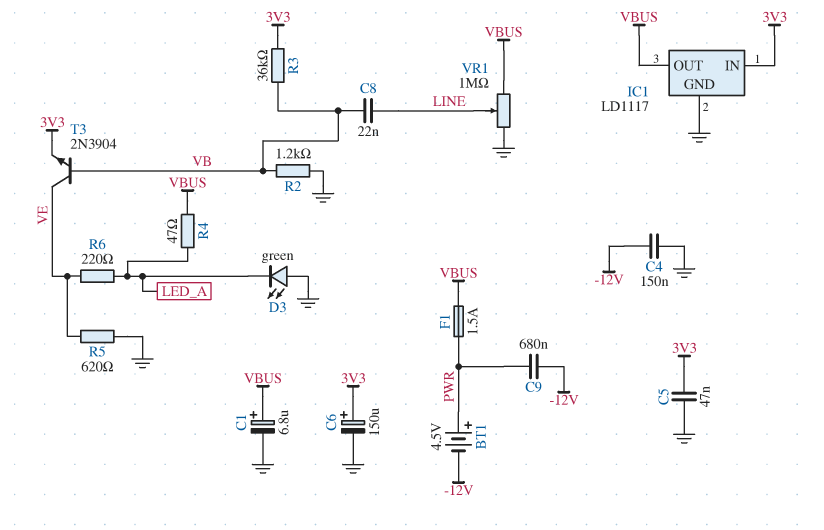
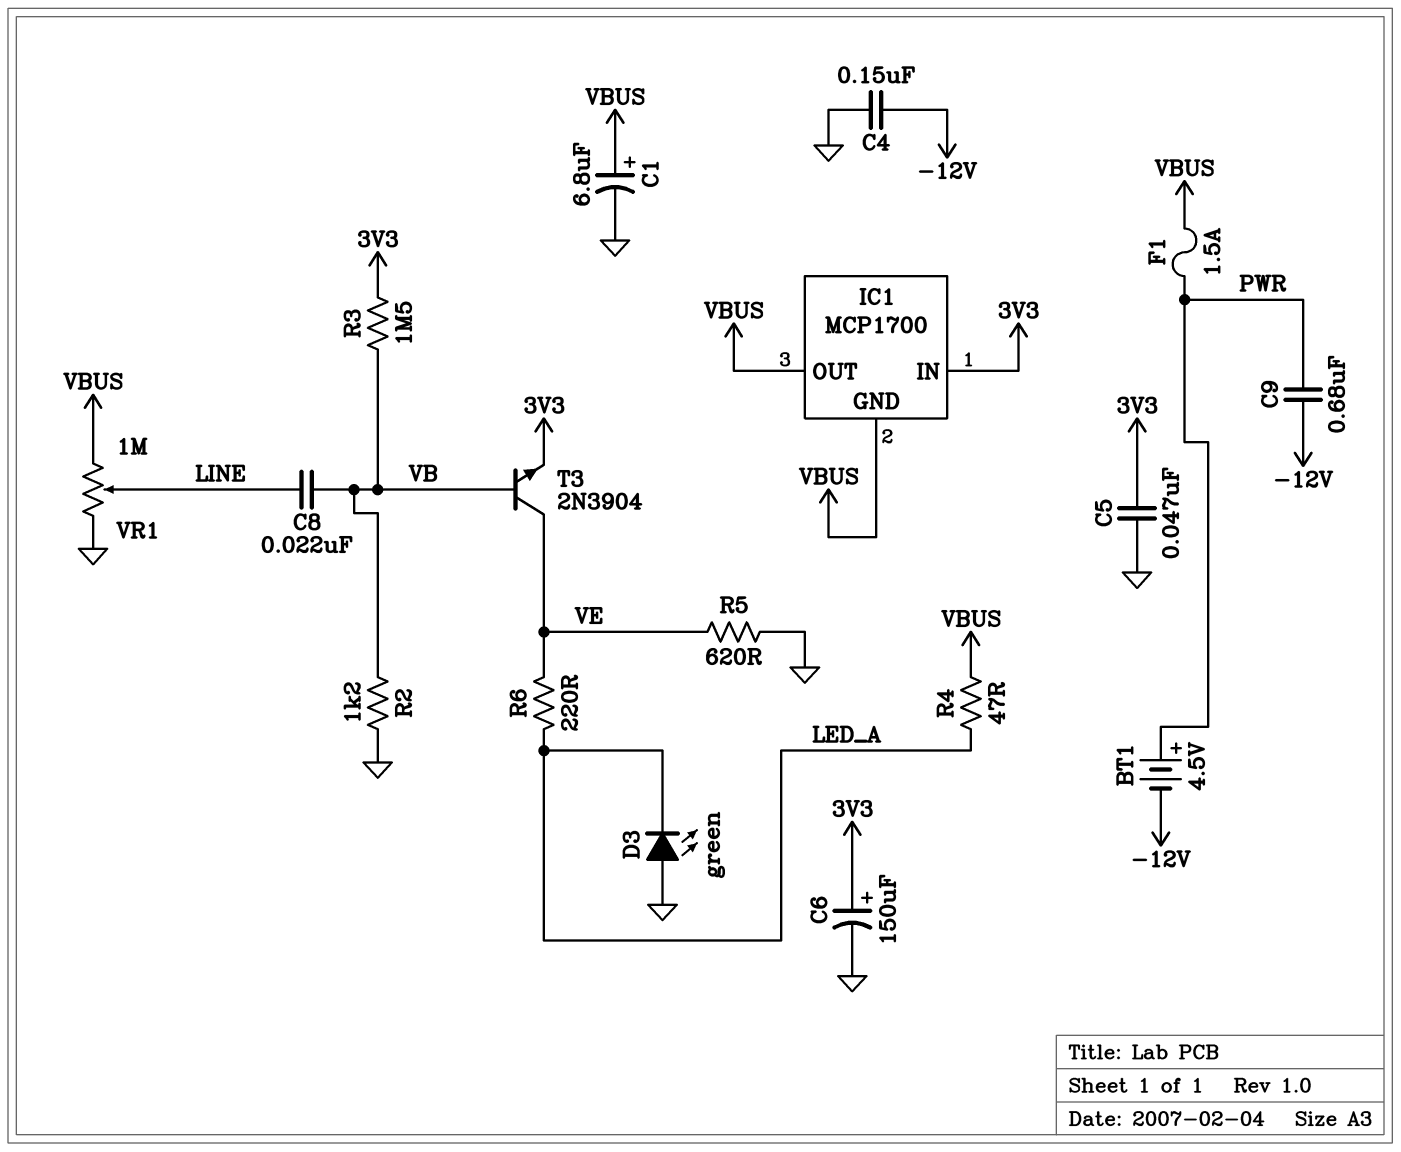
IC1: LD1117 -> MCP1700
IC1 pin GND: GND -> VBUS
R3: 36k (3V3, VB) -> 1.5M (3V3, VB)

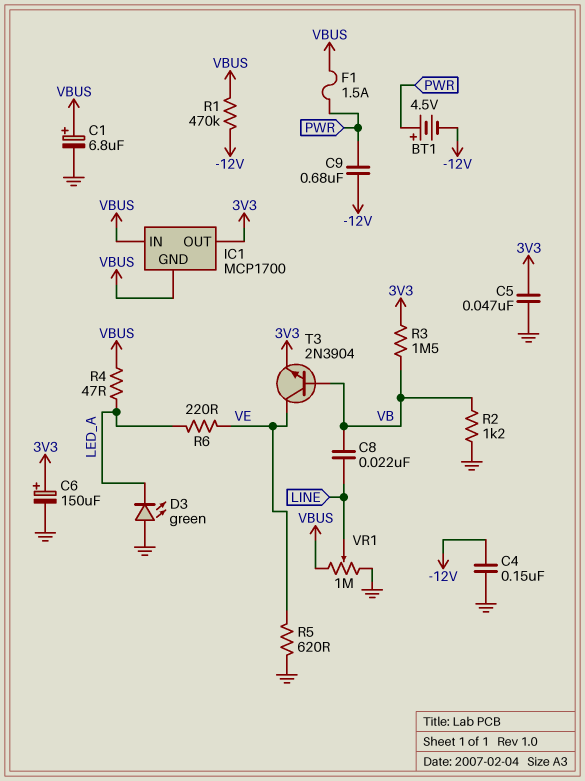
IC1 pin IN: 3V3 -> VBUS
IC1 pin OUT: VBUS -> 3V3
R1: none -> 470k (-12V, VBUS)

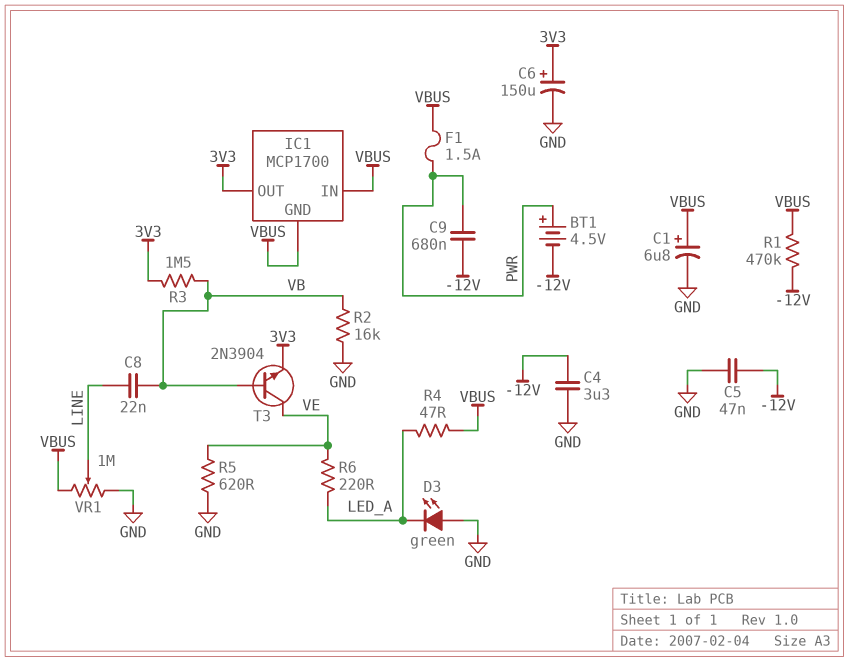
C4: 150nF (-12V, GND) -> 3.3uF (-12V, GND)
C5: 47nF (3V3, GND) -> 47nF (-12V, GND)
R2: 1.2k (GND, VB) -> 16k (GND, VB)

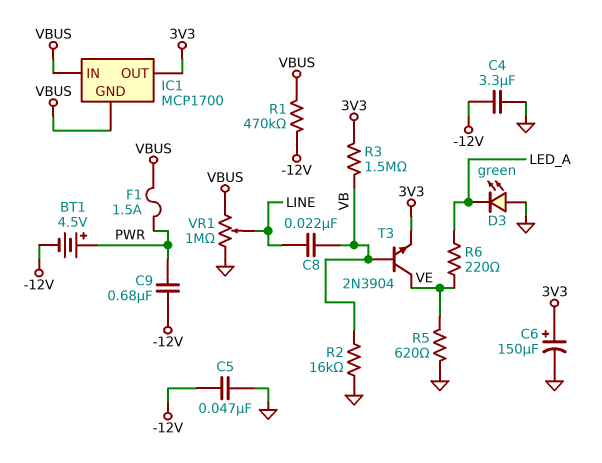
C1: 6.8uF (plus VBUS, minus GND) -> none
R4: 47 (LED_A, VBUS) -> none

